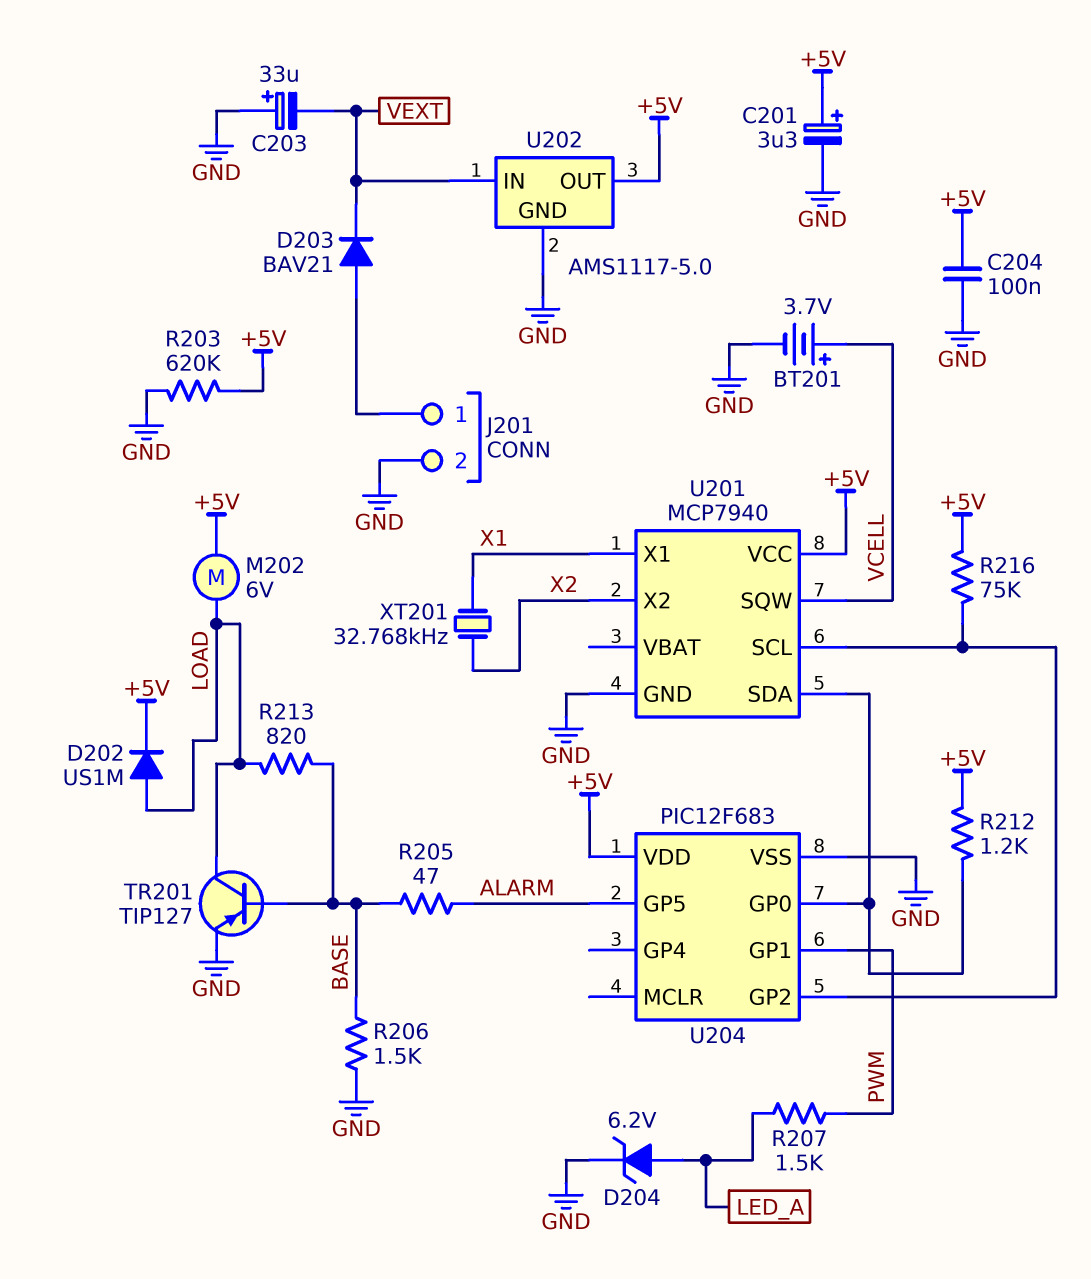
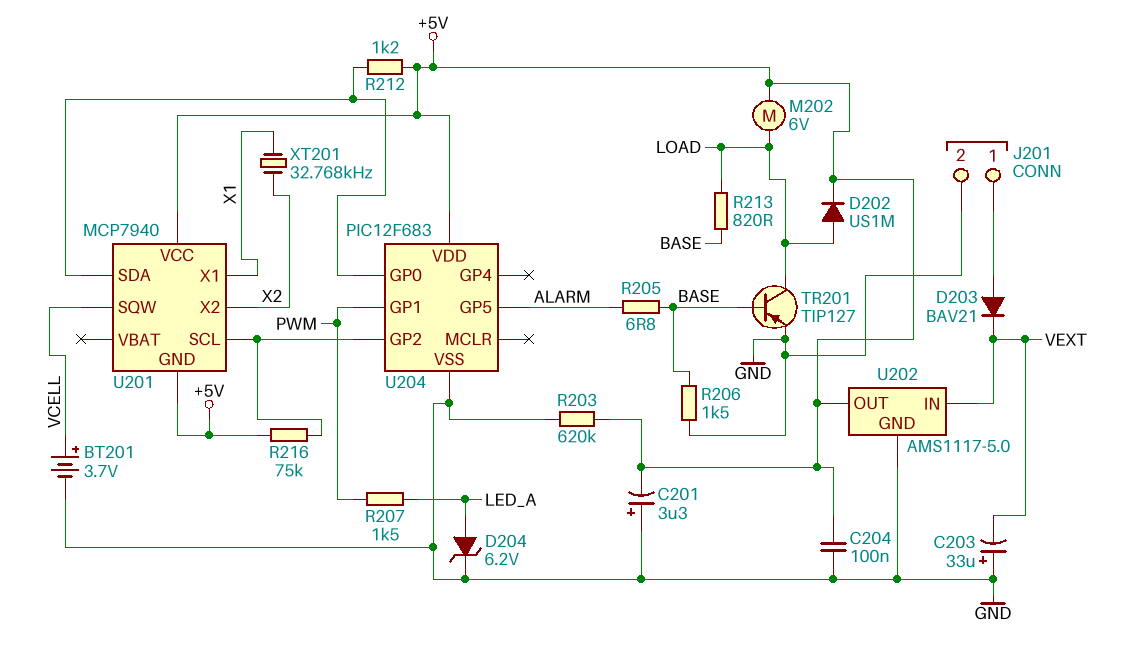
C201: 3.3uF (plus +5V, minus GND) -> 3.3uF (plus GND, minus +5V)
R205: 47 (ALARM, BASE) -> 6.8 (ALARM, BASE)
U201 pin GND: GND -> +5V

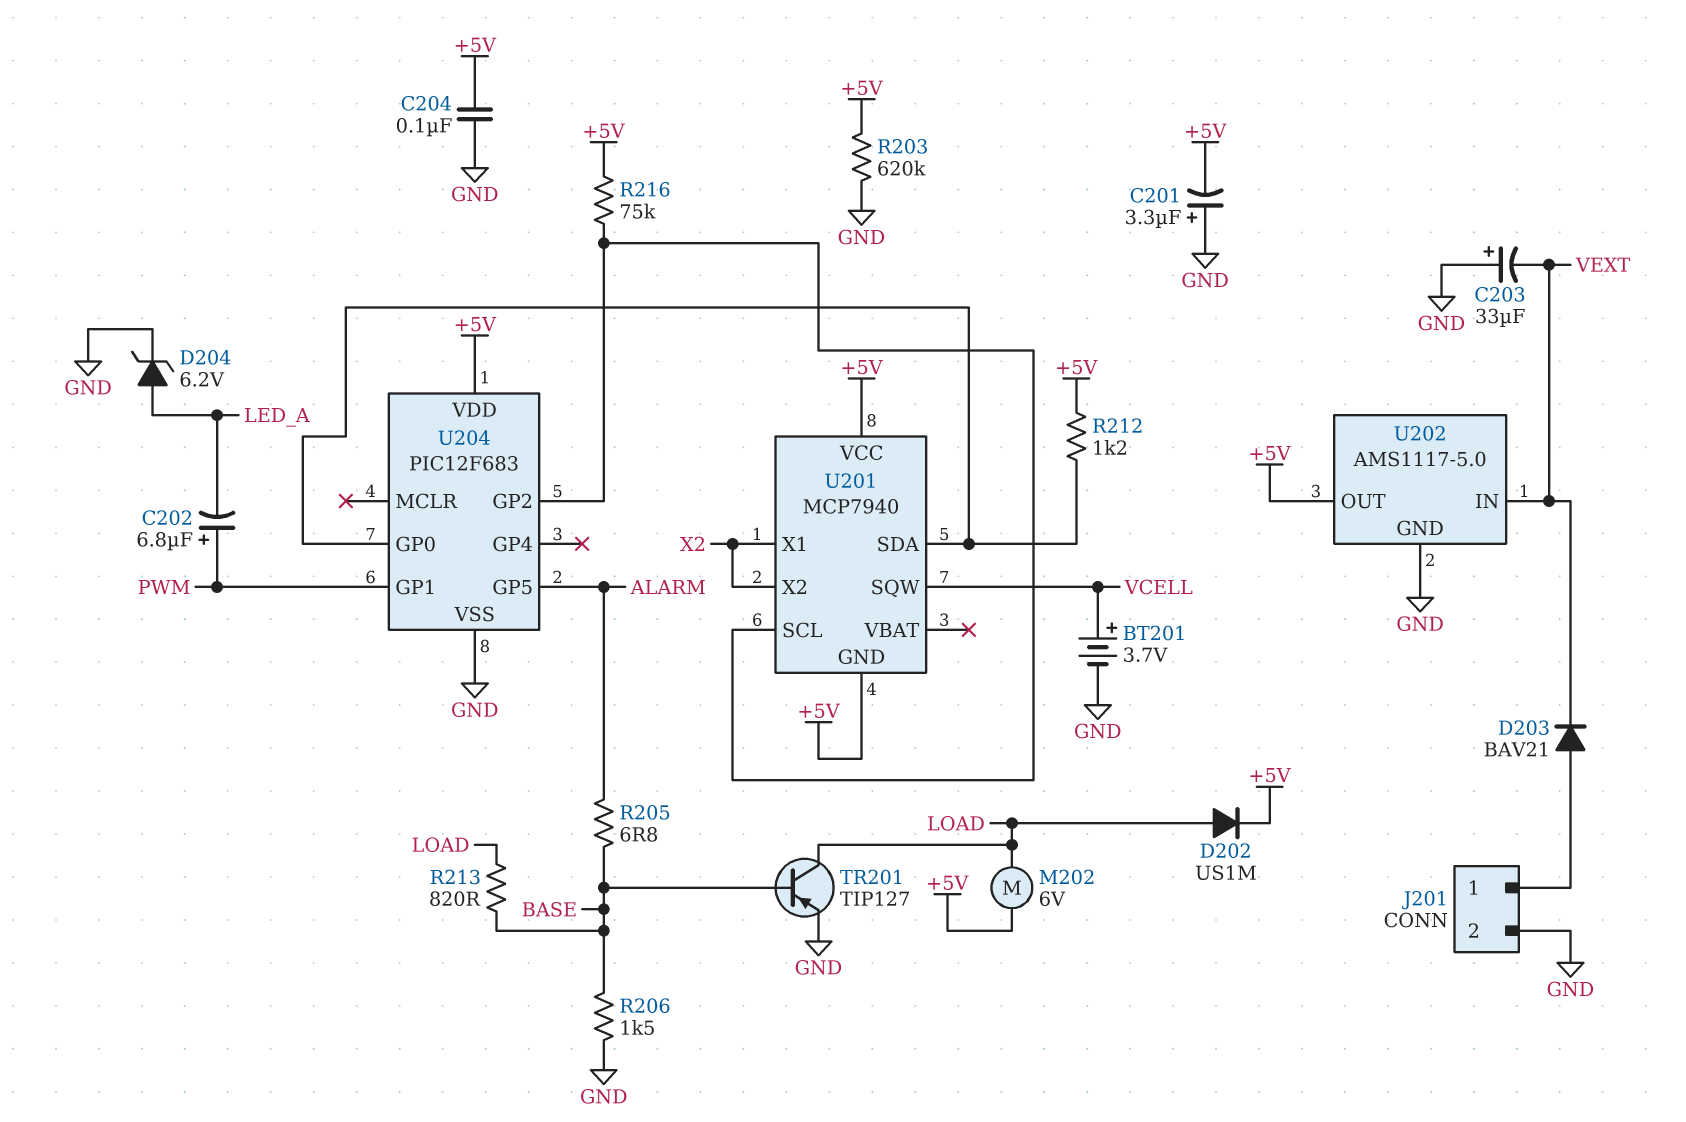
C202: none -> 6.8uF (plus PWM, minus LED_A)
R207: 1.5k (LED_A, PWM) -> none
U201 pin X1: X1 -> X2
XT201: 32.768kHz (X1, X2) -> none

